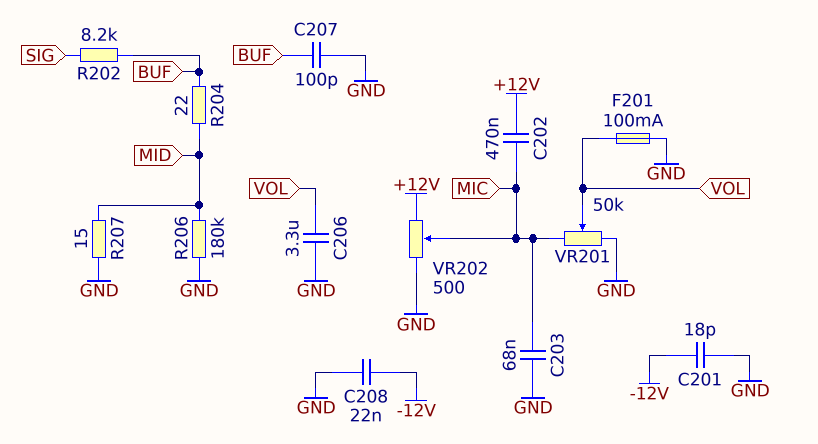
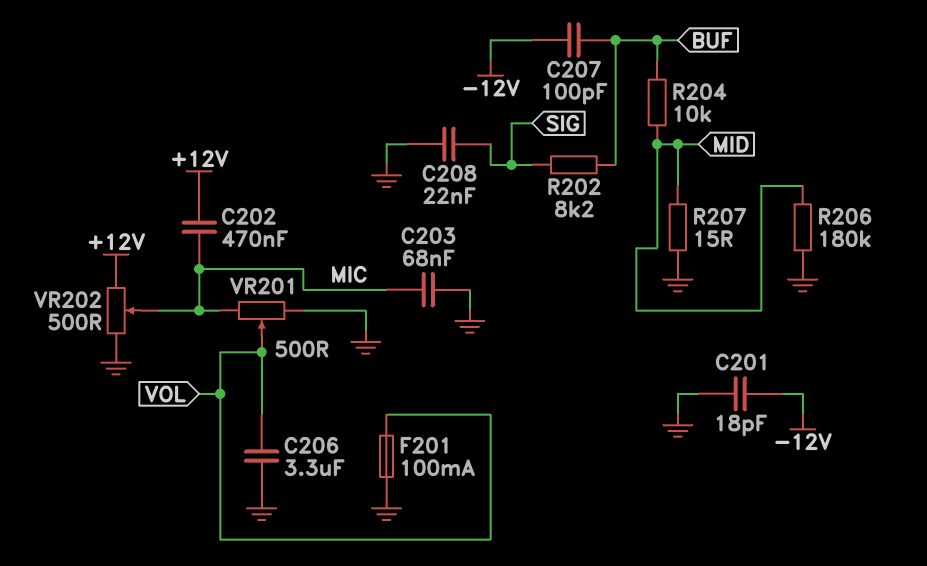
C207: 100pF (BUF, GND) -> 100pF (-12V, BUF)
C208: 22nF (-12V, GND) -> 22nF (GND, SIG)
R204: 22 (BUF, MID) -> 10k (BUF, MID)
VR201: 50k (GND, MIC, wiper VOL) -> 500 (GND, MIC, wiper VOL)

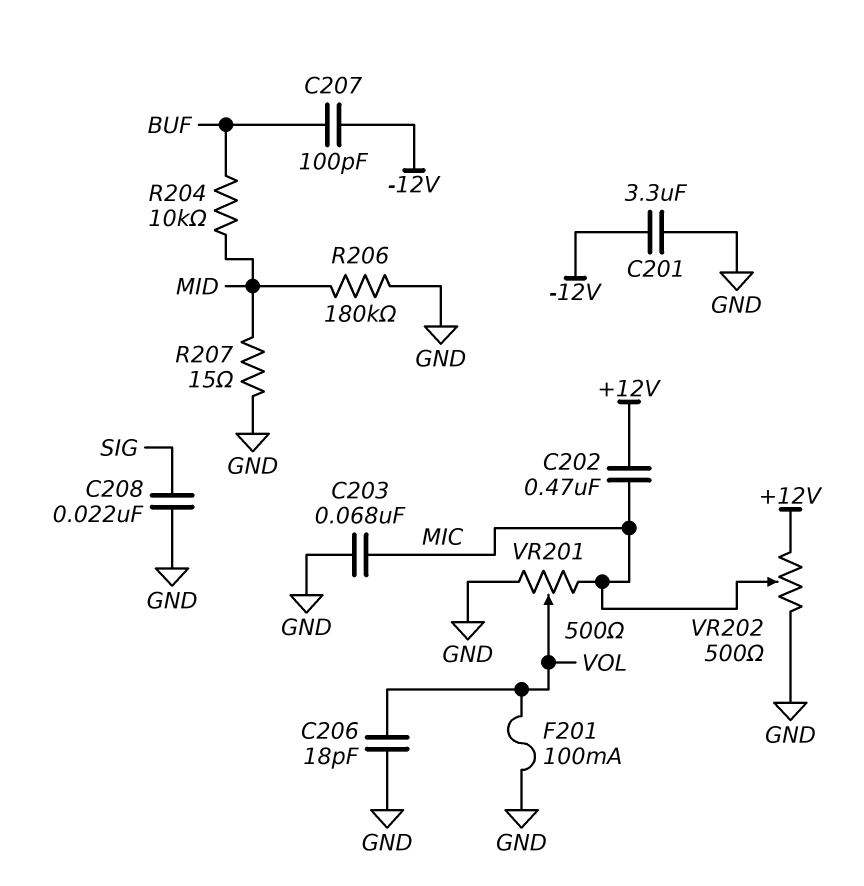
C201: 18pF (-12V, GND) -> 3.3uF (-12V, GND)
C206: 3.3uF (GND, VOL) -> 18pF (GND, VOL)
R202: 8.2k (BUF, SIG) -> none

